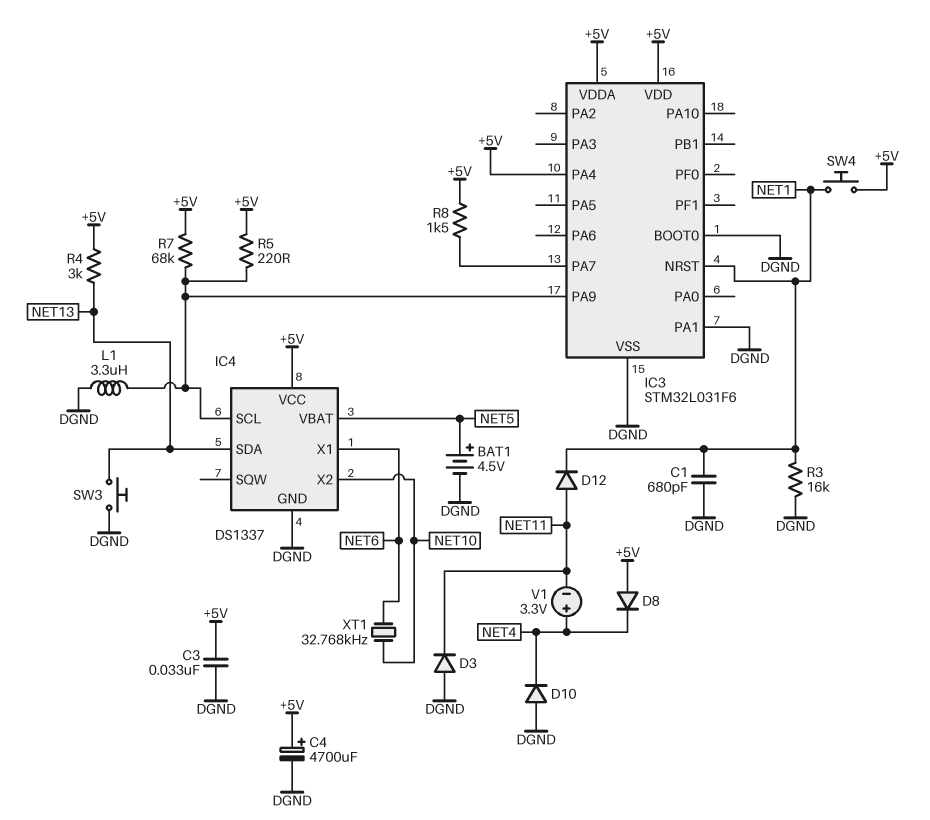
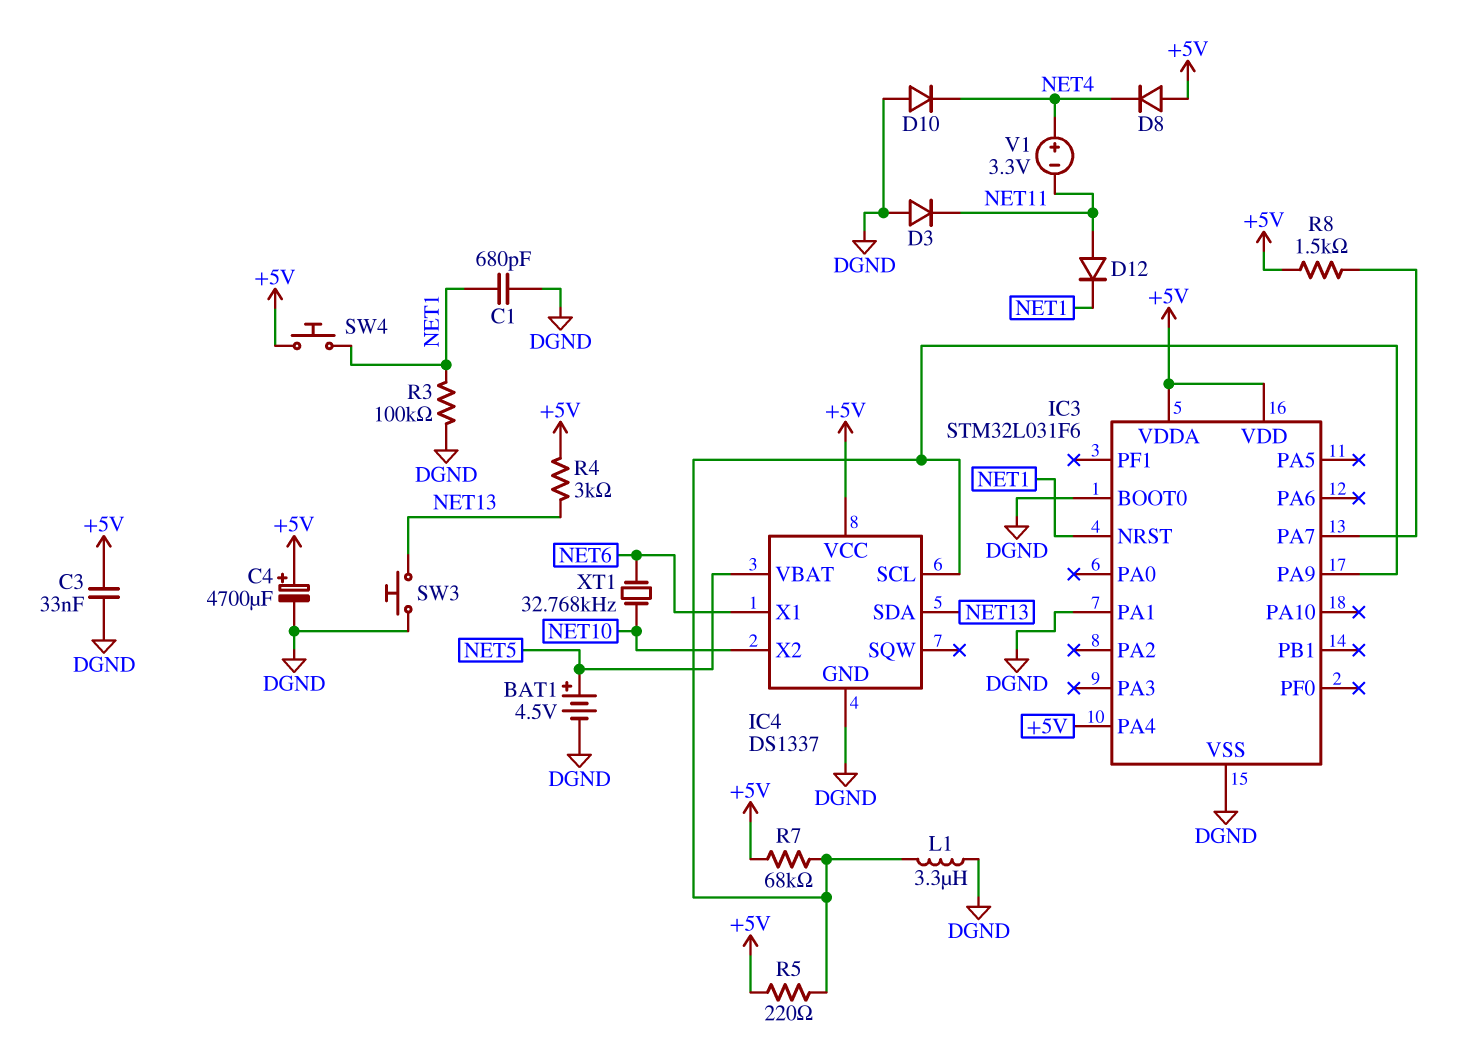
R3: 16k (DGND, NET1) -> 100k (DGND, NET1)

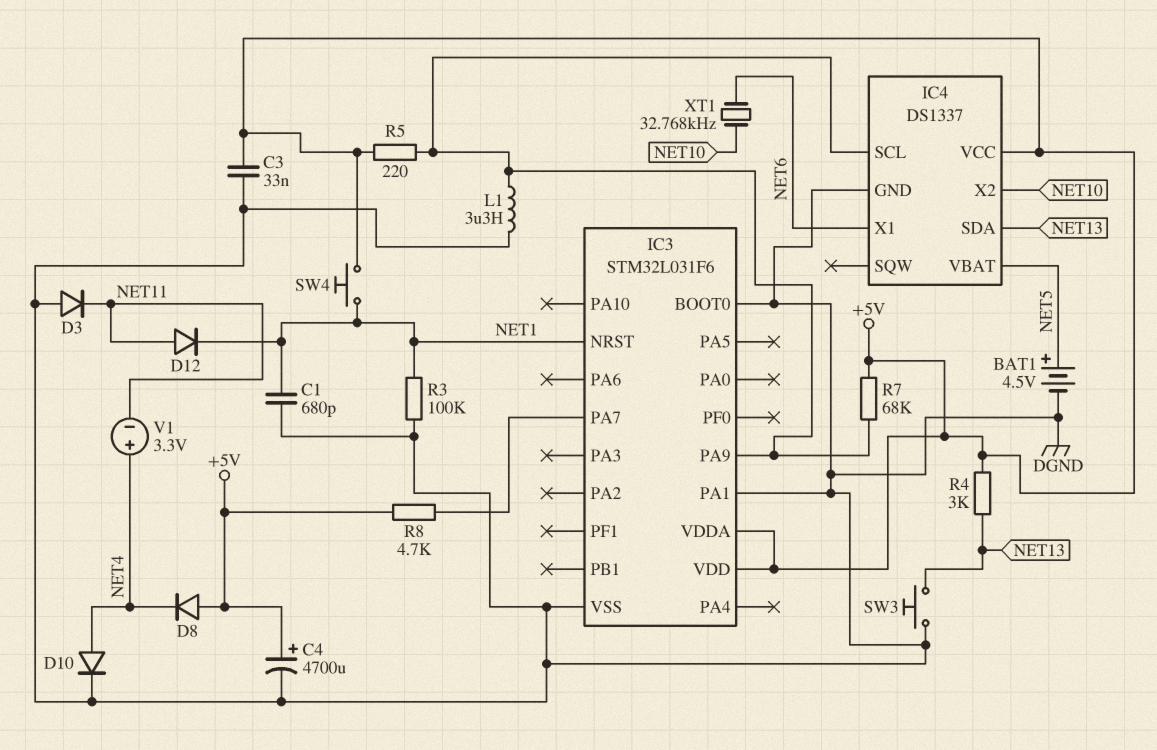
D10: diode (A DGND, K NET4) -> diode (A NET4, K DGND)
IC3 pin PA4: +5V -> none
R8: 1.5k (+5V, IC3/PA7) -> 4.7k (+5V, IC3/PA7)

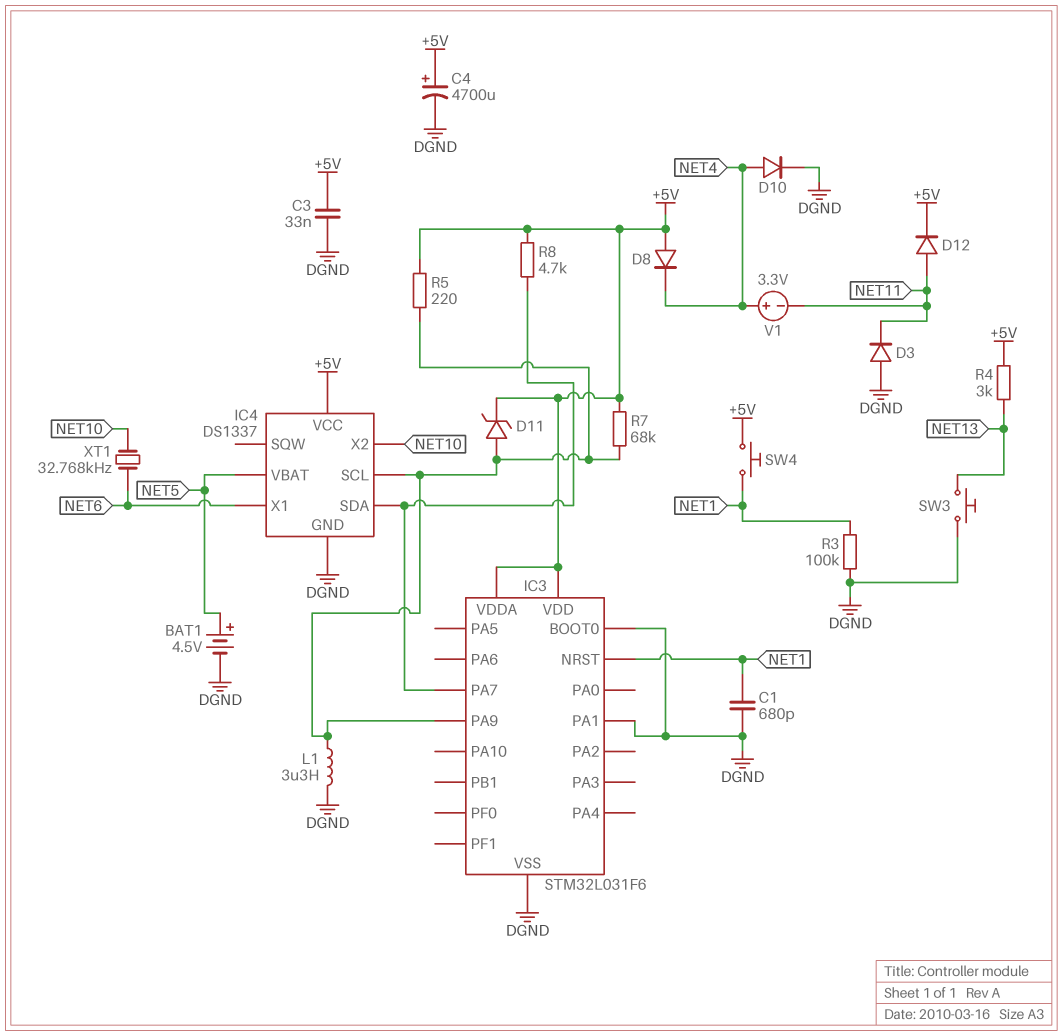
D11: none -> zener (A IC3/PA9, K +5V)
D12: diode (A NET11, K NET1) -> diode (A NET11, K +5V)
IC4 pin SDA: NET13 -> IC3/PA7

